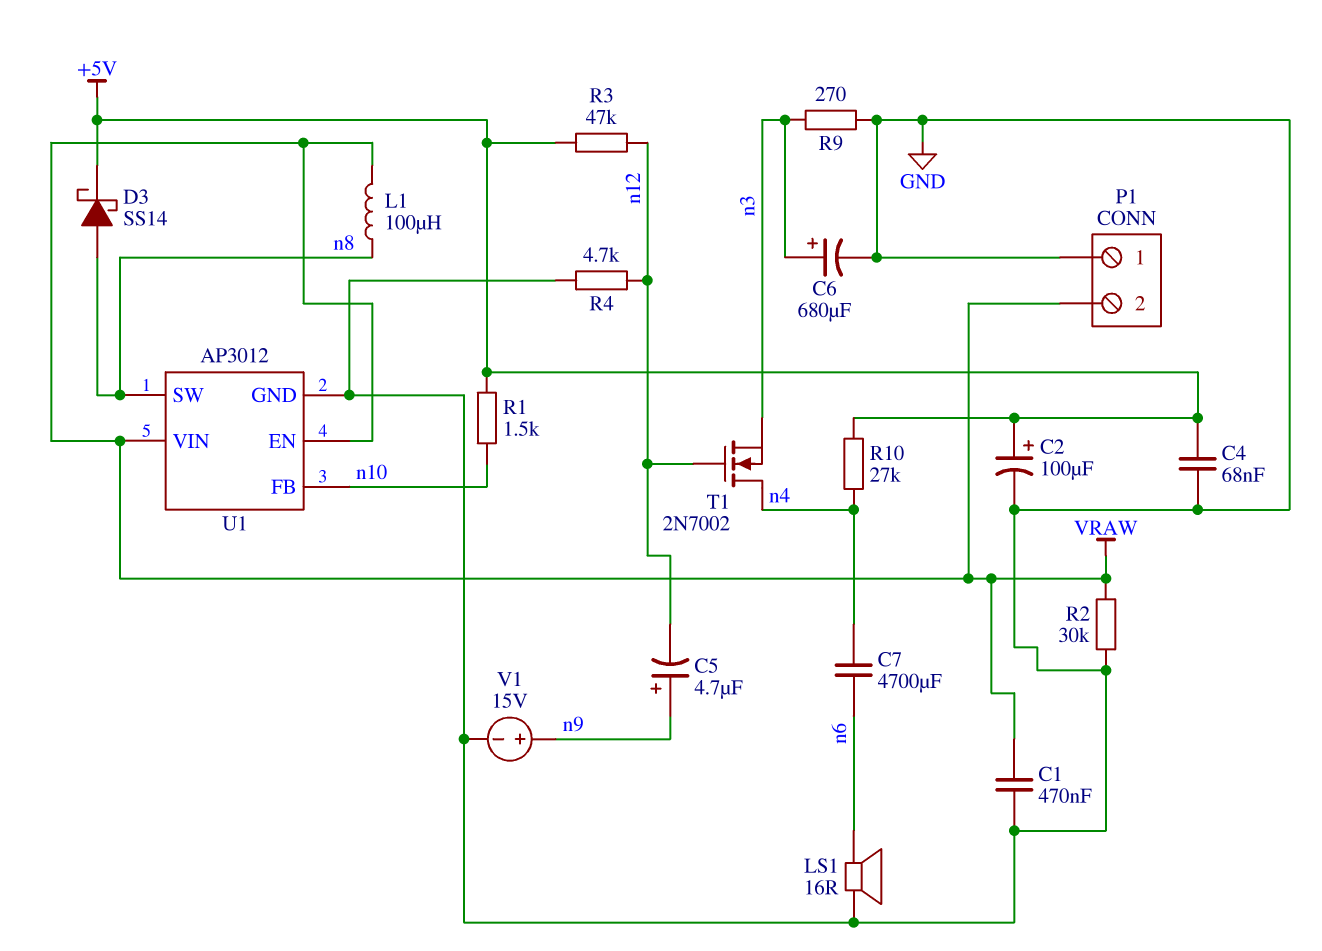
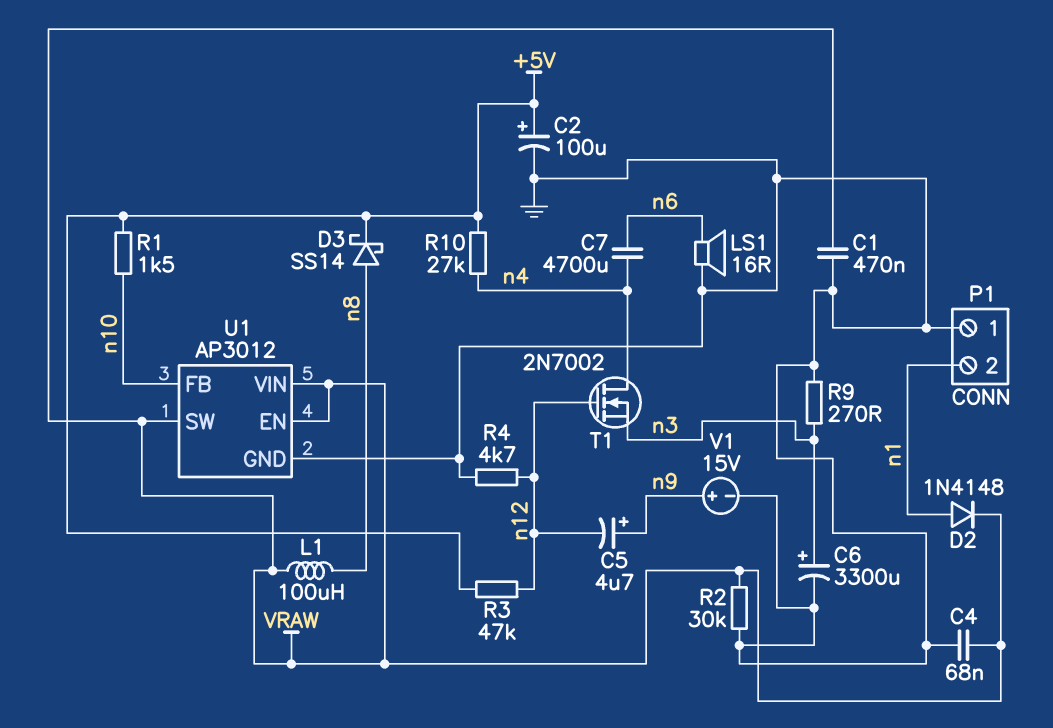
C4: 68nF (+5V, GND) -> 68nF (GND, VRAW)
C6: 680uF (plus n3, minus GND) -> 3300uF (plus n3, minus GND)
D2: none -> diode 1N4148 (A n1, K VRAW)
P1 pin 2: VRAW -> n1
U1 pin SW: n8 -> VRAW

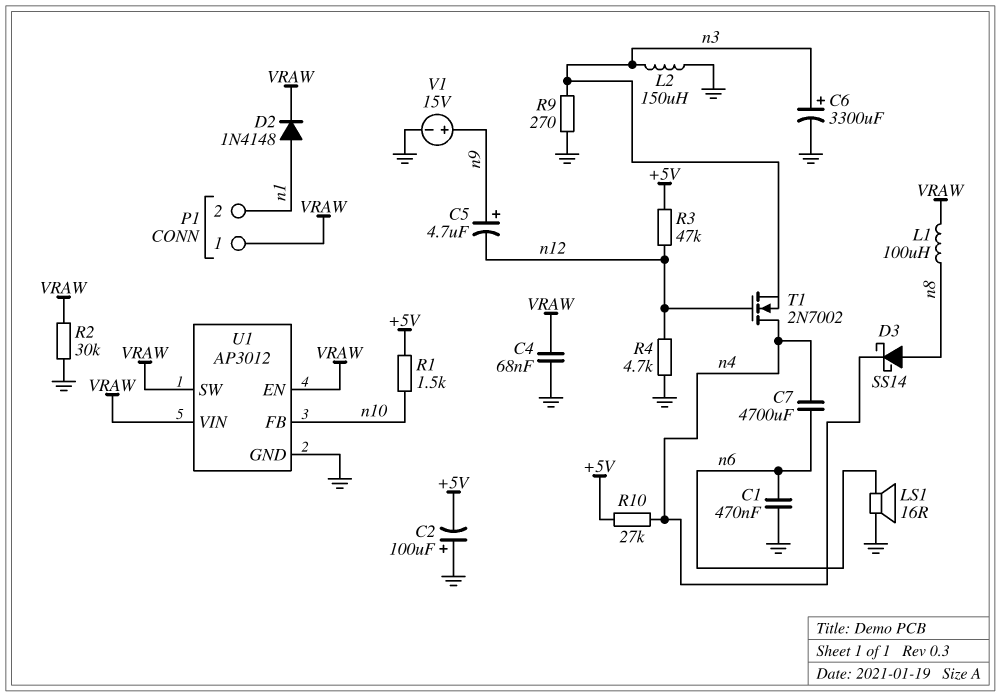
C1: 470nF (GND, VRAW) -> 470nF (GND, n6)
C2: 100uF (plus +5V, minus GND) -> 100uF (plus GND, minus +5V)
D3: schottky SS14 (A n8, K +5V) -> schottky SS14 (A n8, K n4)
L2: none -> 150uH (GND, n3)
P1 pin 1: GND -> VRAW

